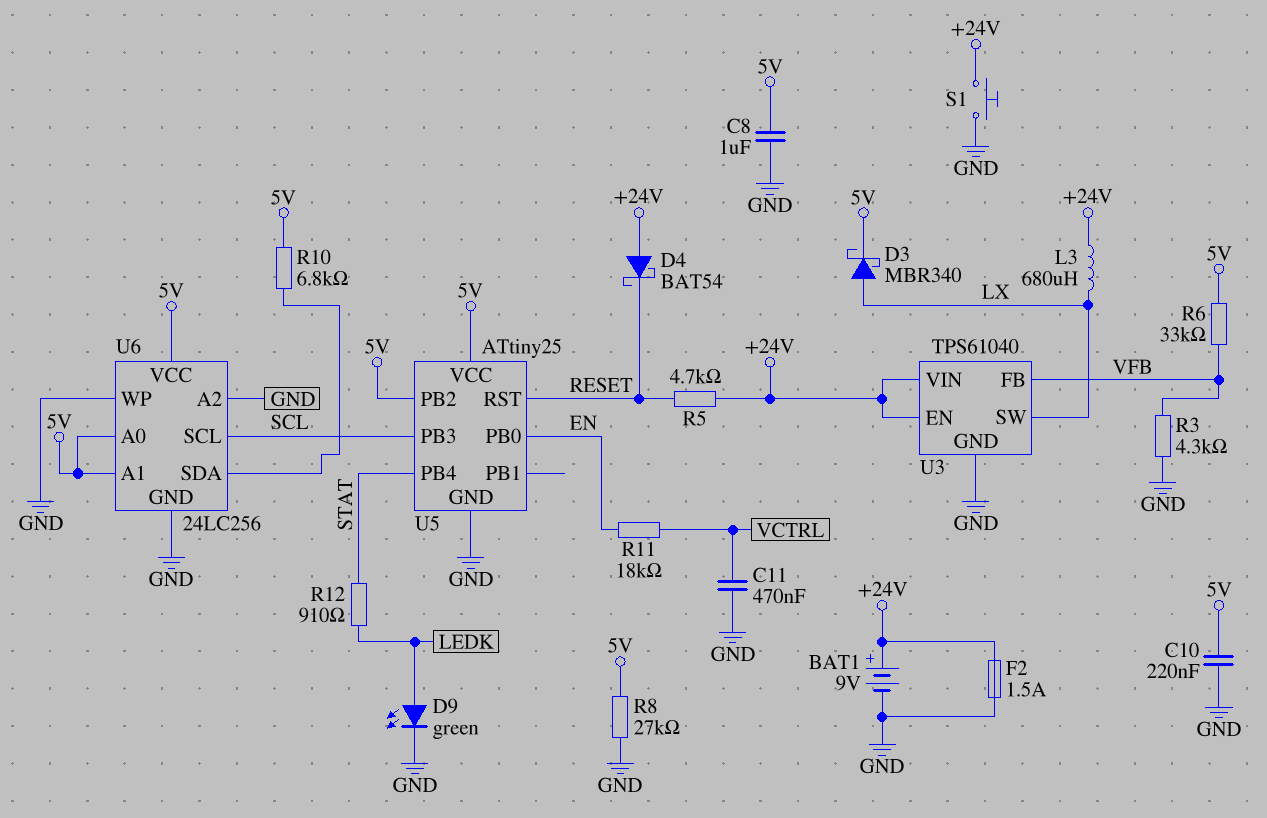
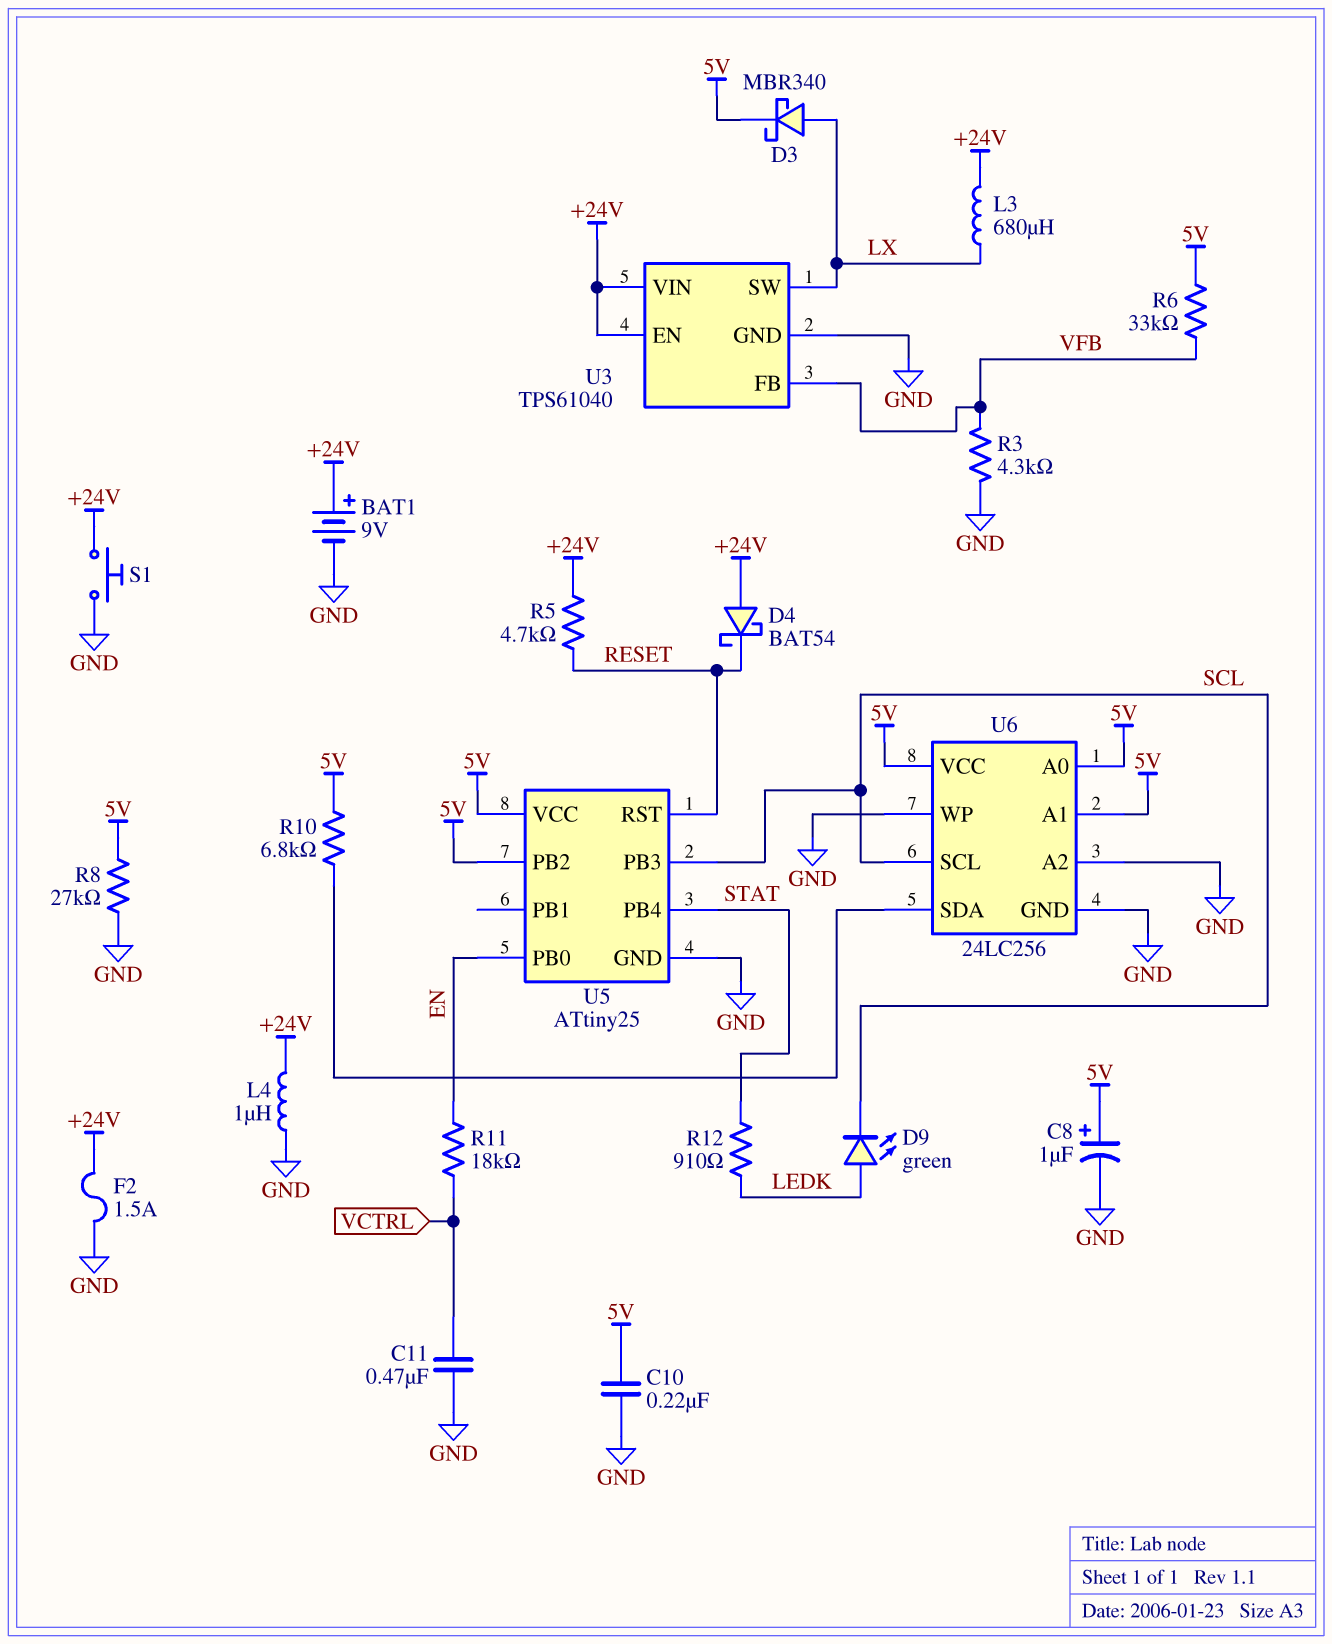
C8: 1uF (5V, GND) -> 1uF (plus 5V, minus GND)
D9: LED green (A LEDK, K GND) -> LED green (A LEDK, K SCL)
L4: none -> 1uH (+24V, GND)

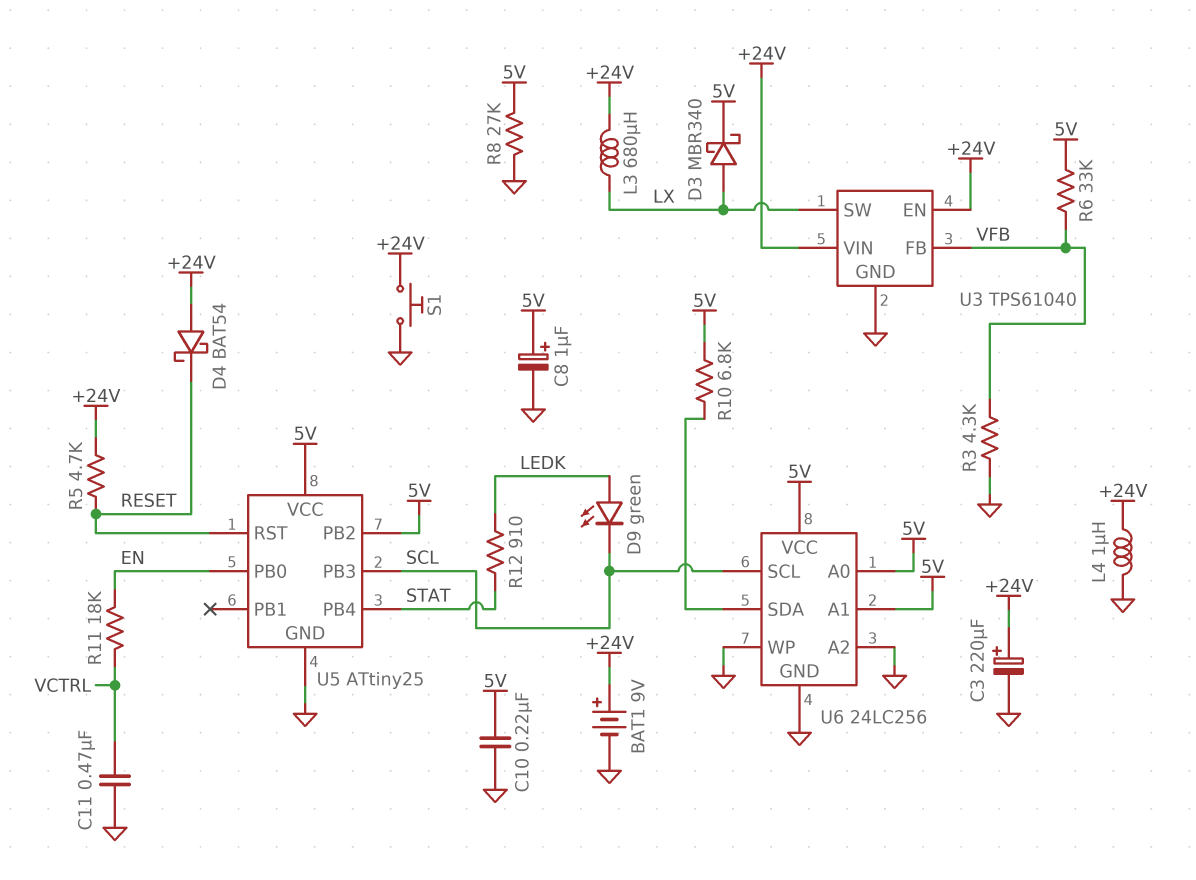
C3: none -> 220uF (plus +24V, minus GND)
F2: 1.5A (+24V, GND) -> none

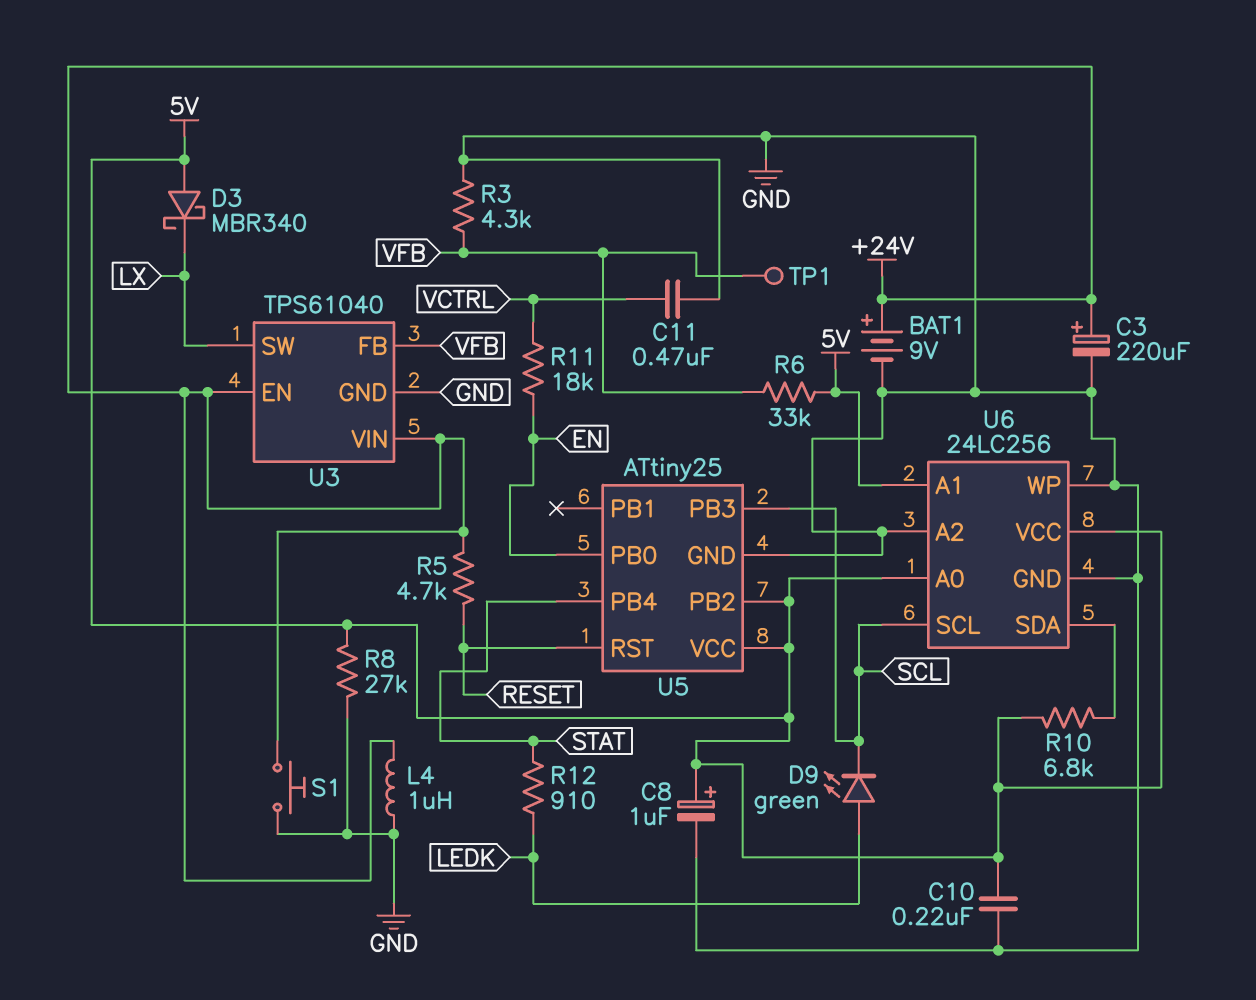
D3: schottky MBR340 (A LX, K 5V) -> schottky MBR340 (A 5V, K LX)
D4: schottky BAT54 (A +24V, K RESET) -> none
L3: 680uH (+24V, LX) -> none
TP1: none -> test point (VFB)

